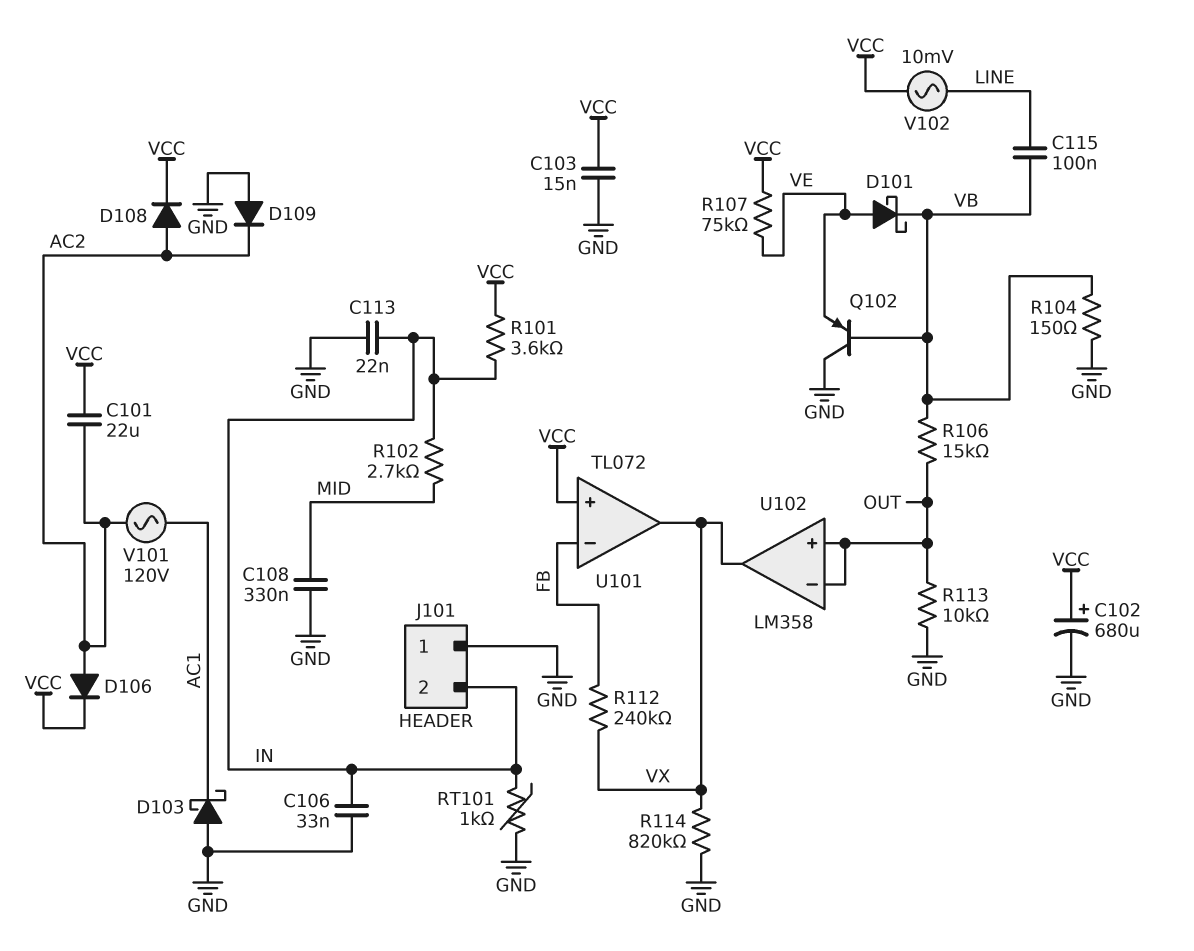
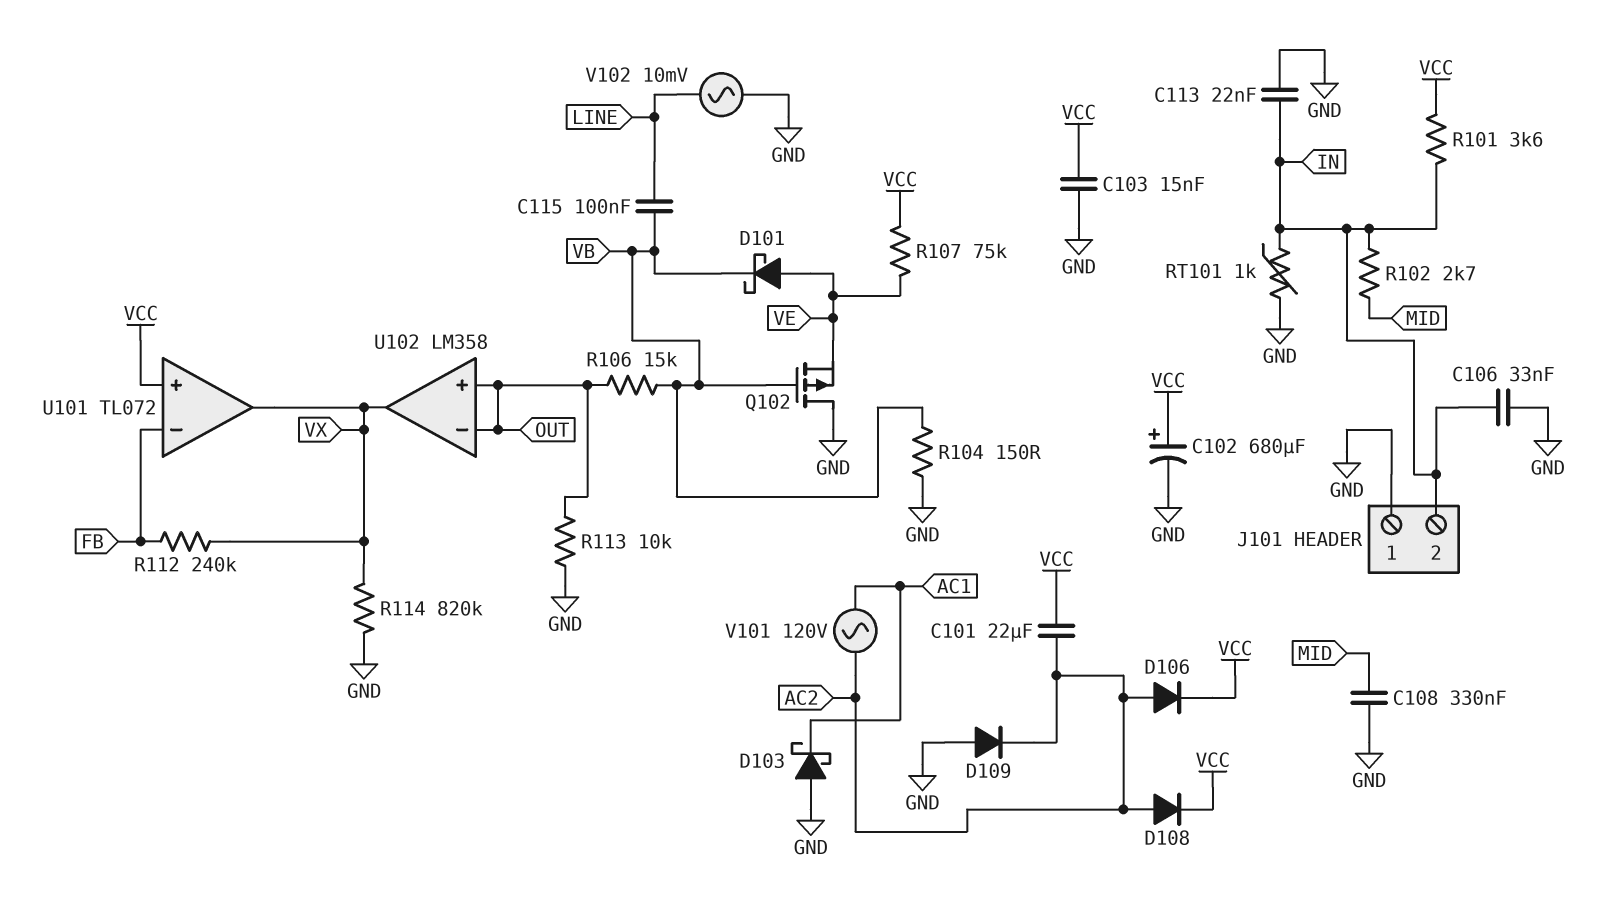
Q102: PNP (B VB, C GND, E VE) -> PMOS (G VB, D GND, S VE)
V102: AC 10mV (LINE, VCC) -> AC 10mV (GND, LINE)

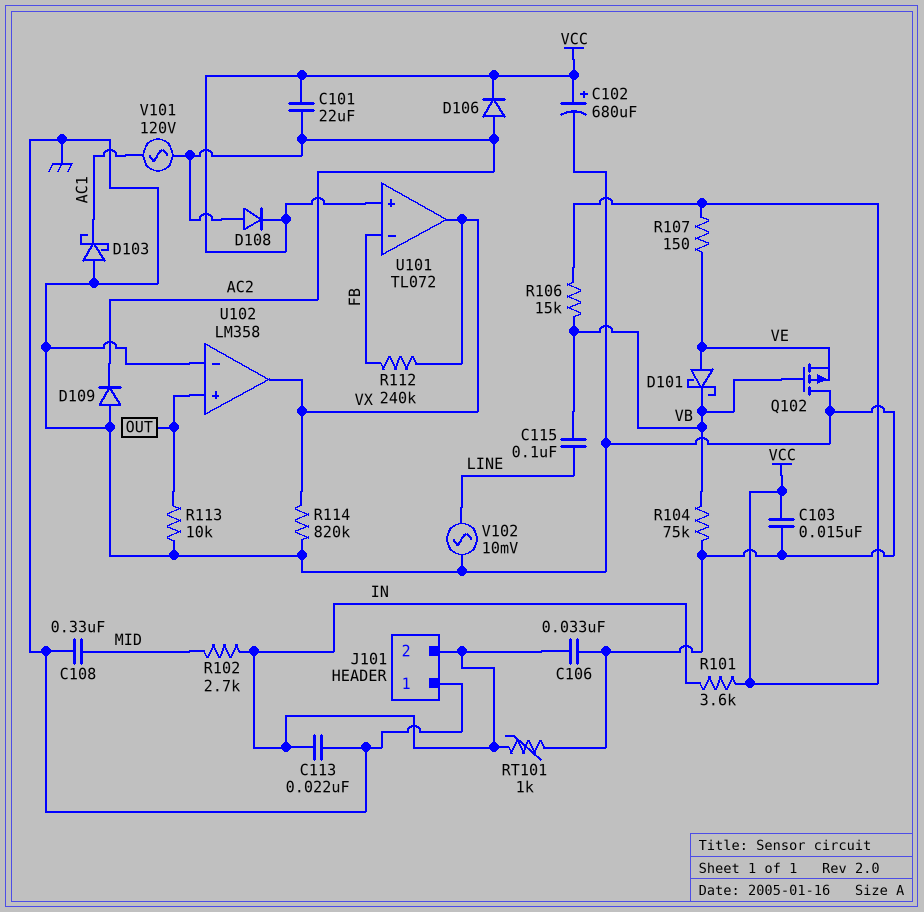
R104: 150 (GND, VB) -> 75k (GND, VB)
R106: 15k (OUT, VB) -> 15k (VB, VCC)
R107: 75k (VCC, VE) -> 150 (VCC, VE)
U102 pin in-: OUT -> GND

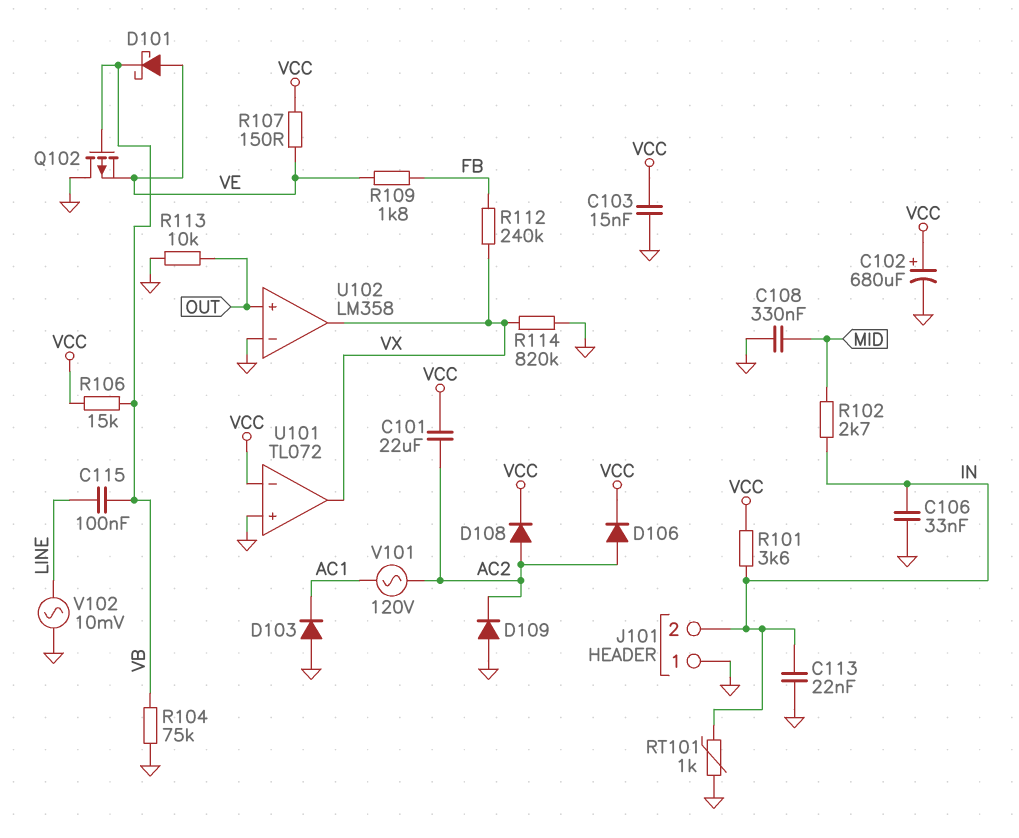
D103: schottky (A GND, K AC1) -> diode (A GND, K AC1)
R109: none -> 1.8k (FB, VE)
U101 pin in+: VCC -> GND
U101 pin in-: FB -> VCC

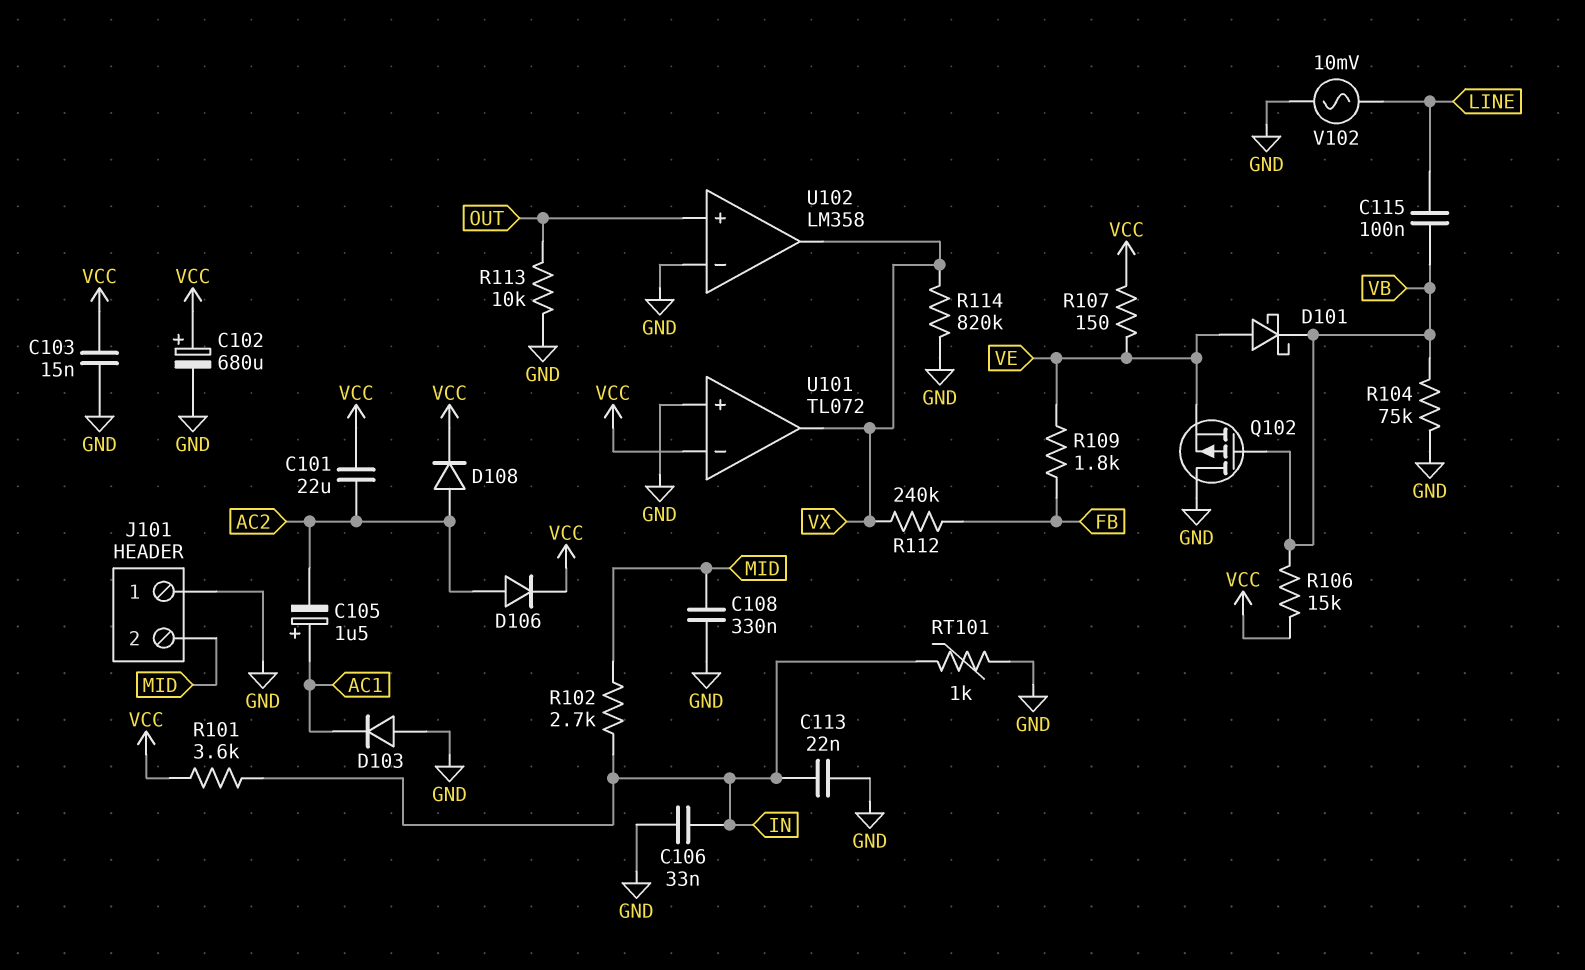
C105: none -> 1.5uF (plus AC1, minus AC2)
D109: diode (A GND, K AC2) -> none
J101 pin 2: IN -> MID
V101: AC 120V (AC1, AC2) -> none

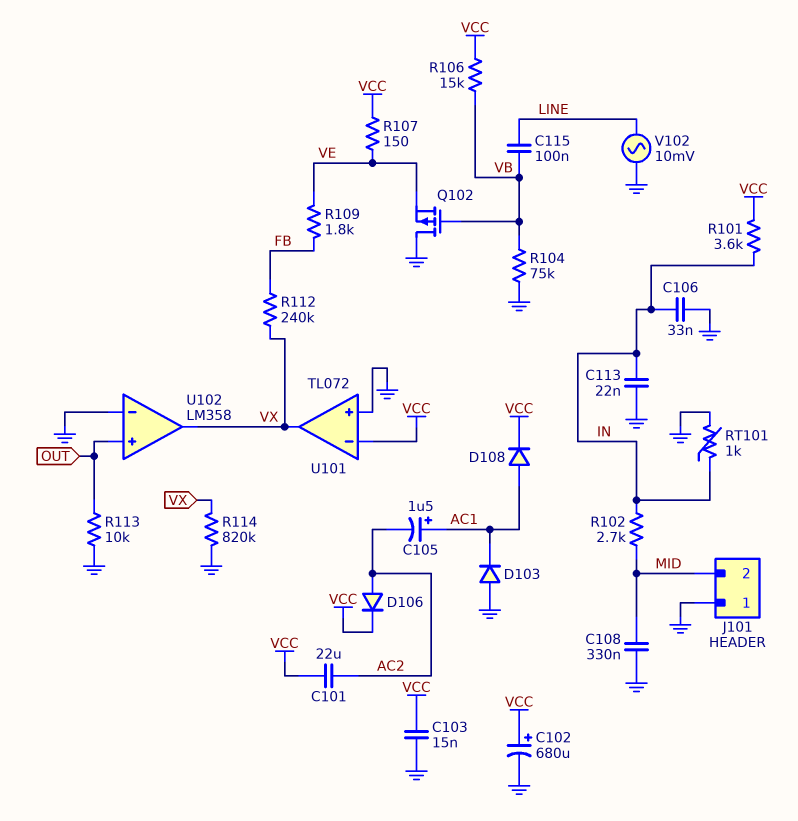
D101: schottky (A VE, K VB) -> none
D108: diode (A AC2, K VCC) -> diode (A AC1, K VCC)

